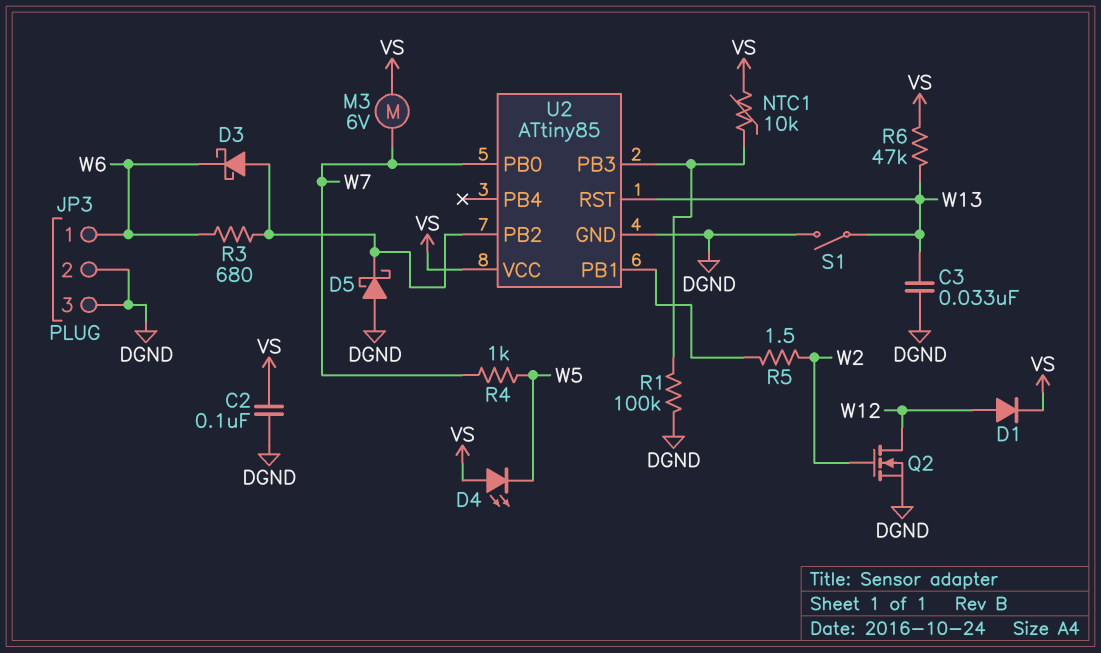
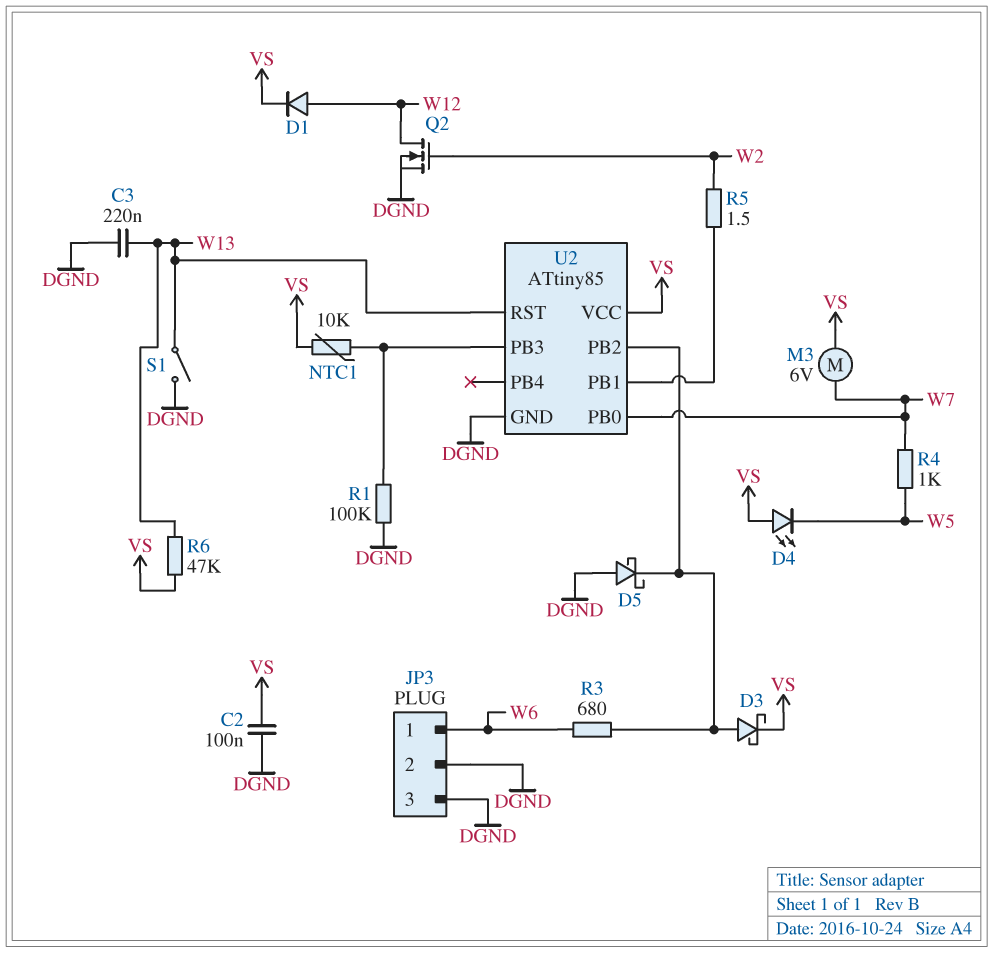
C3: 33nF (DGND, W13) -> 220nF (DGND, W13)
D3: schottky (A U2/PB2, K W6) -> schottky (A U2/PB2, K VS)

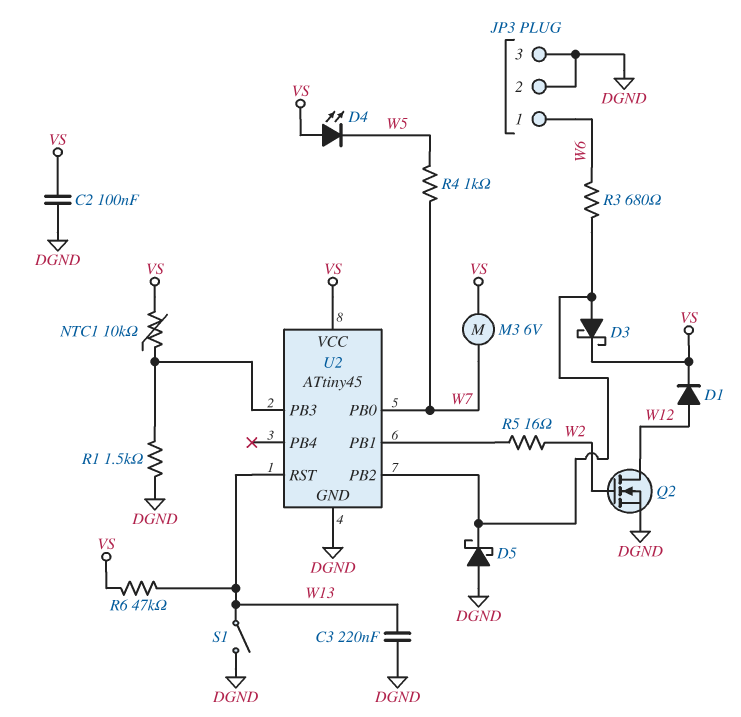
R1: 100k (DGND, U2/PB3) -> 1.5k (DGND, U2/PB3)
R5: 1.5 (U2/PB1, W2) -> 16 (U2/PB1, W2)
U2: ATtiny85 -> ATtiny45

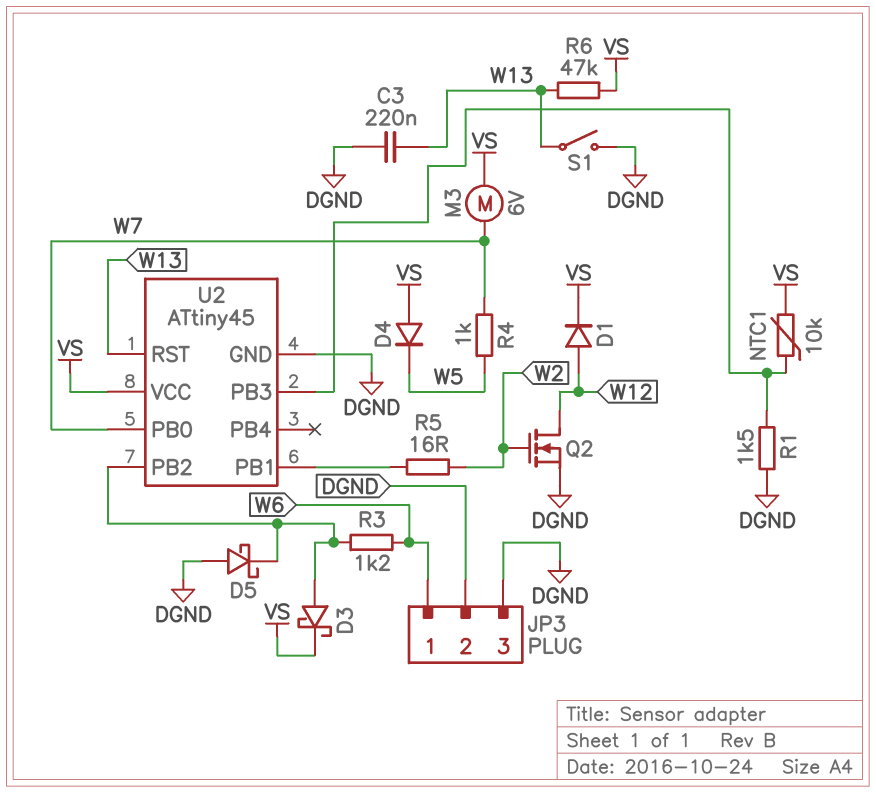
C2: 100nF (DGND, VS) -> none
D4: LED (A VS, K W5) -> diode (A VS, K W5)
R3: 680 (U2/PB2, W6) -> 1.2k (U2/PB2, W6)

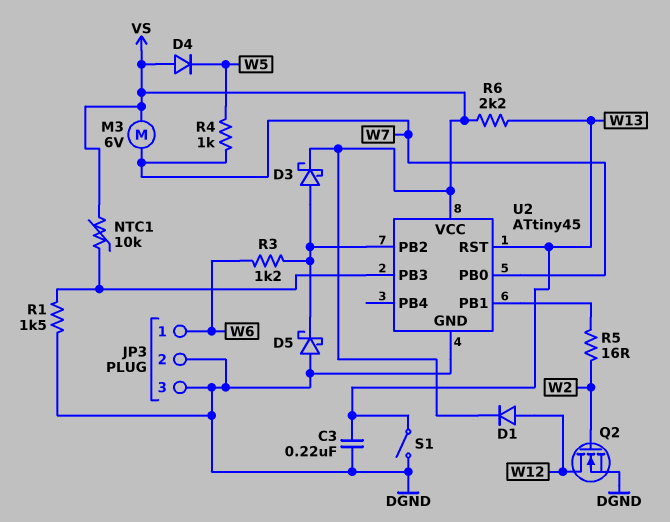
R6: 47k (VS, W13) -> 2.2k (VS, W13)

